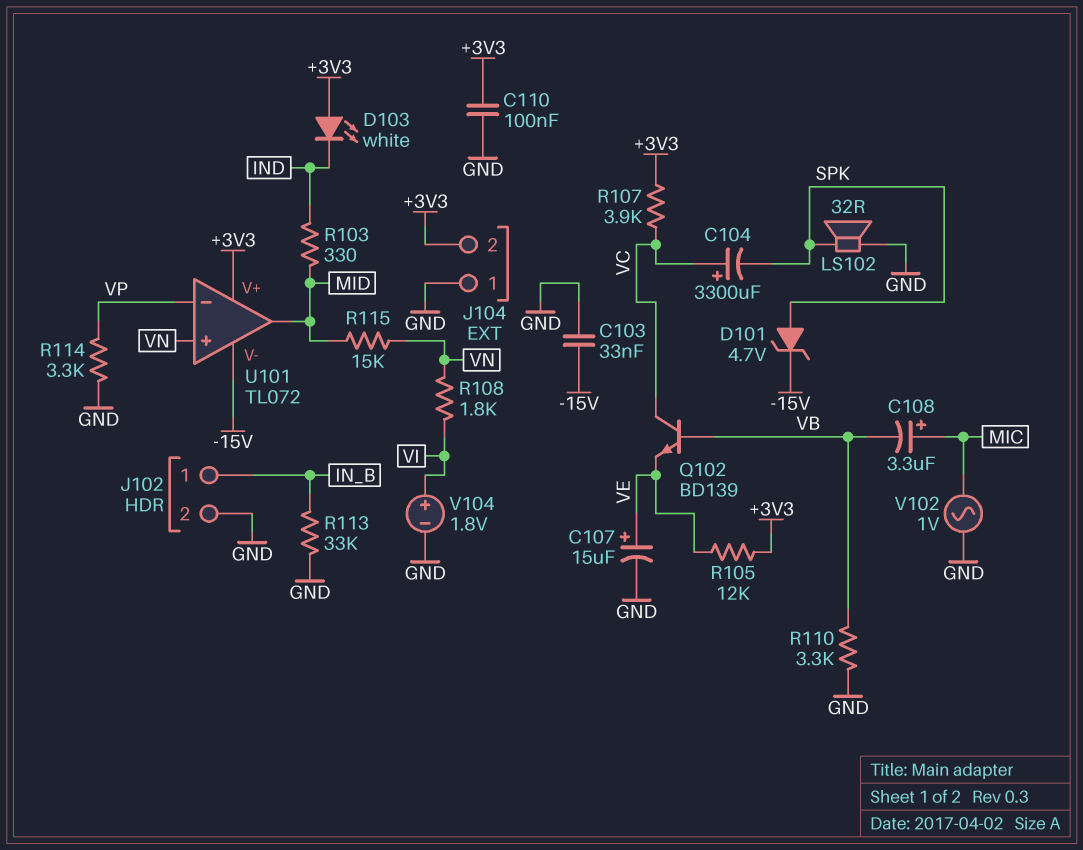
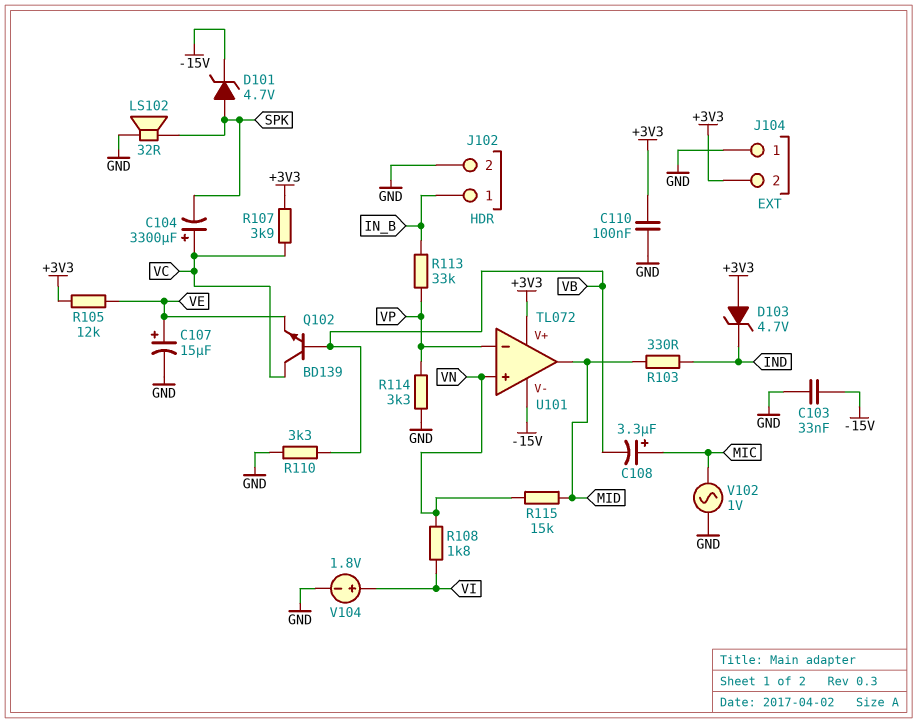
D103: LED white (A +3V3, K IND) -> zener 4.7V (A +3V3, K IND)
R113: 33k (GND, IN_B) -> 33k (IN_B, VP)

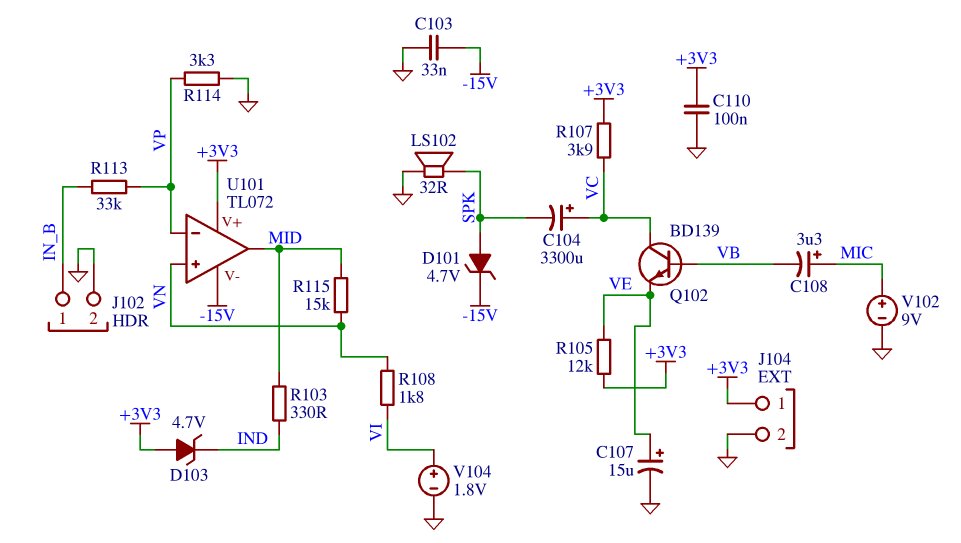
J104 pin 1: GND -> +3V3
J104 pin 2: +3V3 -> GND
R110: 3.3k (GND, VB) -> none
V102: AC 1V (GND, MIC) -> 9V (plus MIC, minus GND)

